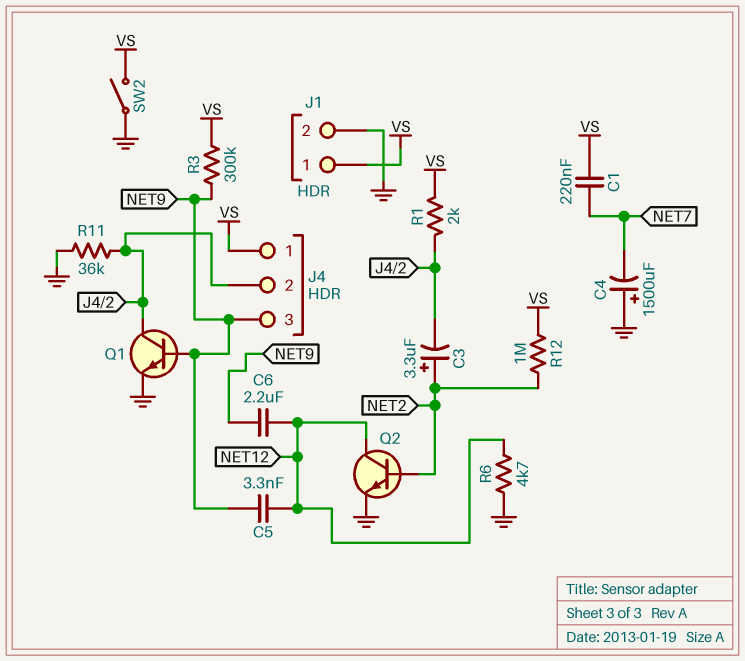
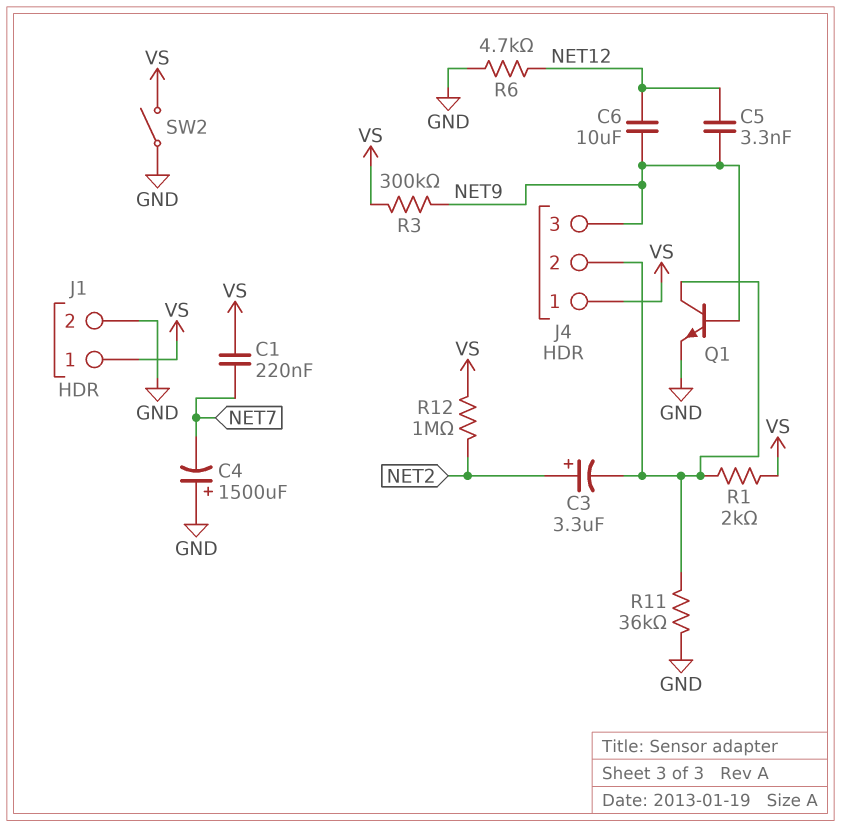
C6: 2.2uF (NET9, NET12) -> 10uF (NET9, NET12)
Q2: NPN (B NET2, C NET12, E GND) -> none

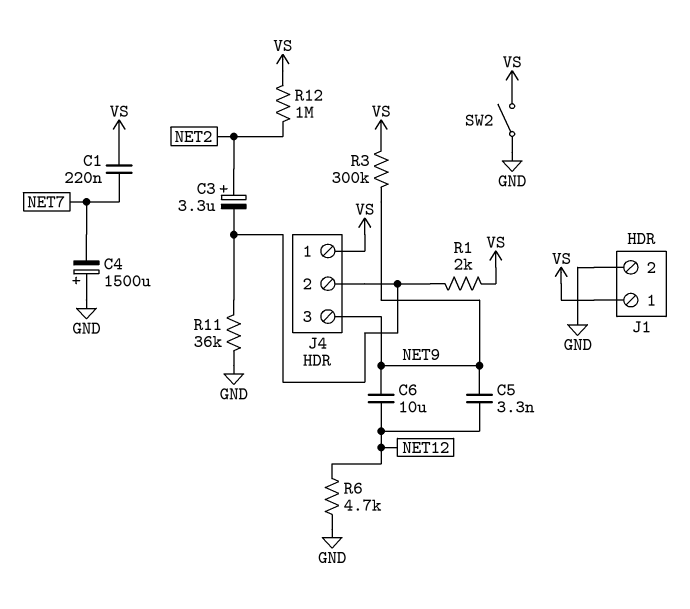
Q1: NPN (B NET9, C J4/2, E GND) -> none

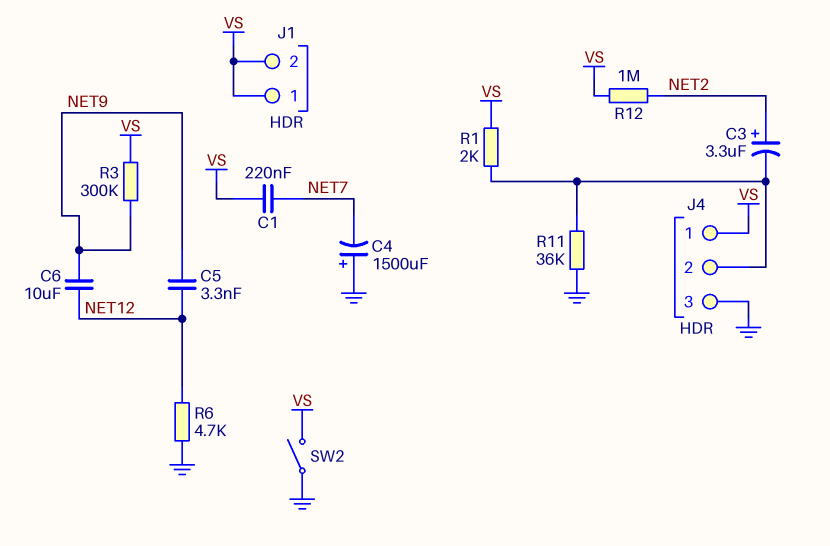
J1 pin 2: GND -> VS
J4 pin 3: NET9 -> GND

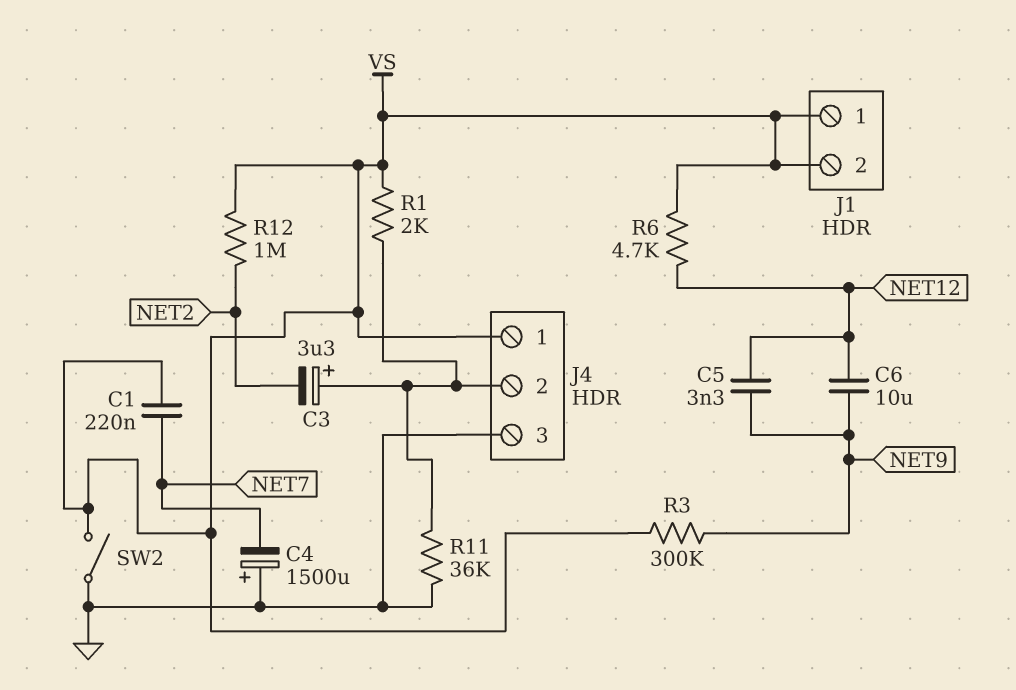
C3: 3.3uF (plus NET2, minus J4/2) -> 3.3uF (plus J4/2, minus NET2)
R6: 4.7k (GND, NET12) -> 4.7k (NET12, VS)

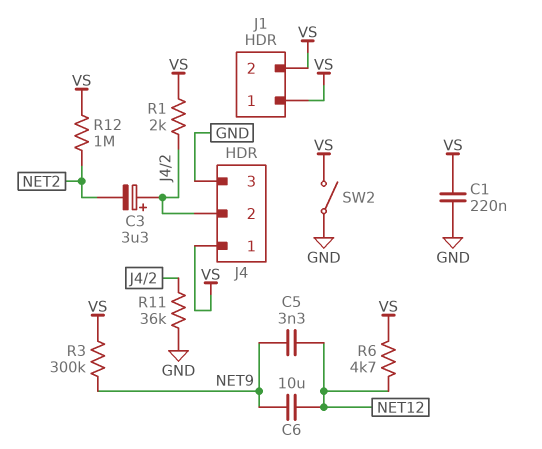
C1: 220nF (NET7, VS) -> 220nF (GND, VS)
C4: 1500uF (plus GND, minus NET7) -> none

